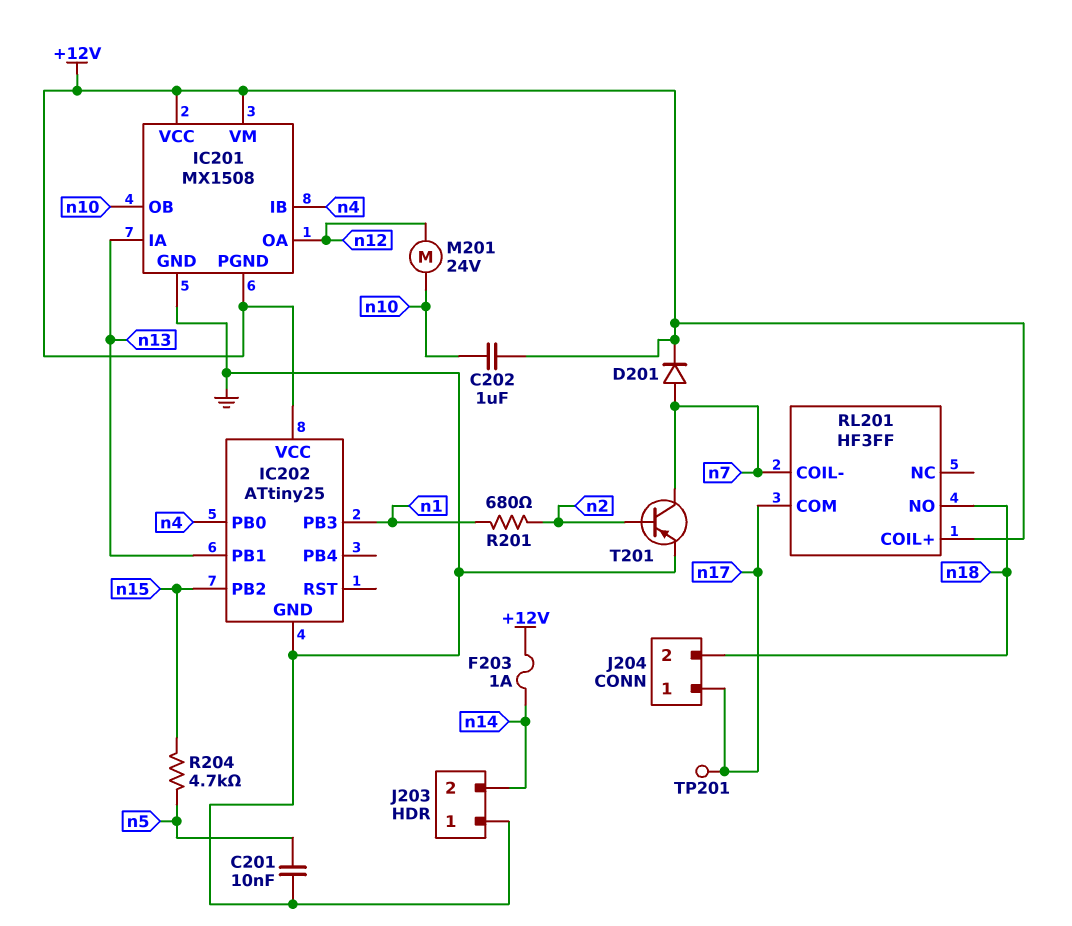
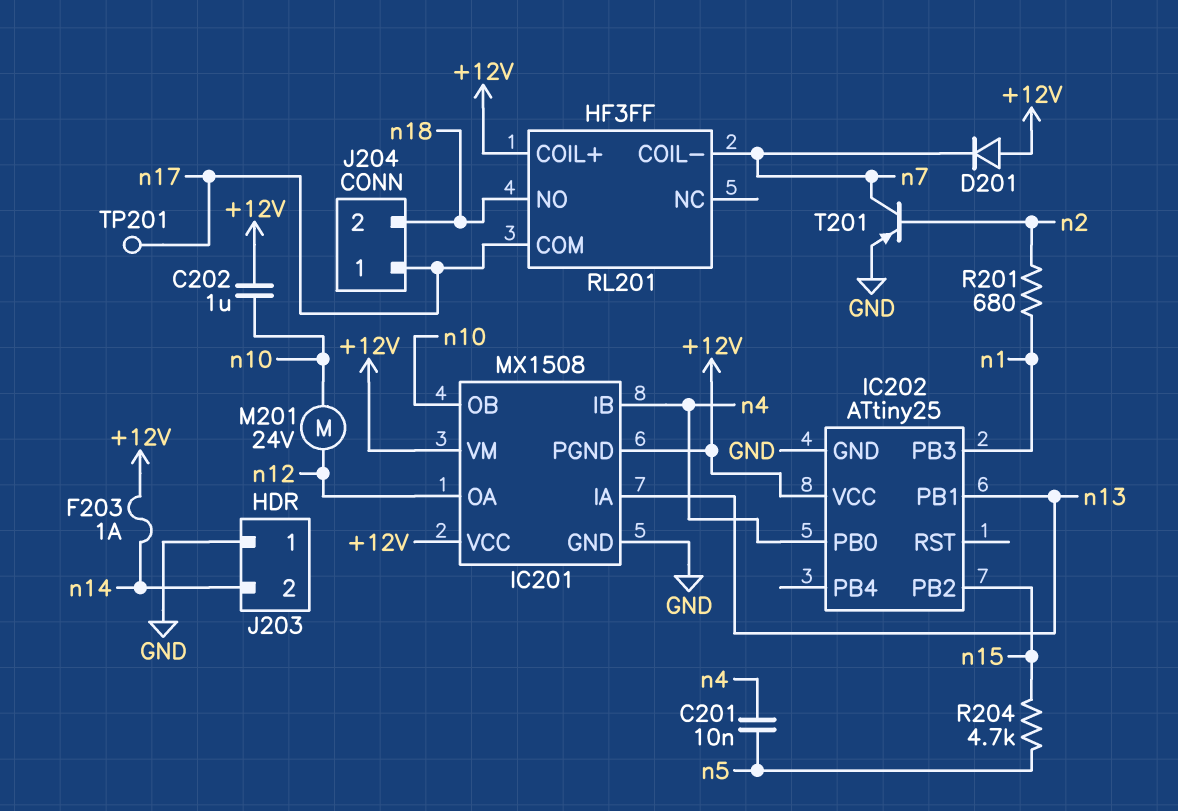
C201: 10nF (GND, n5) -> 10nF (n4, n5)
D201: diode (A n7, K +12V) -> diode (A +12V, K n7)

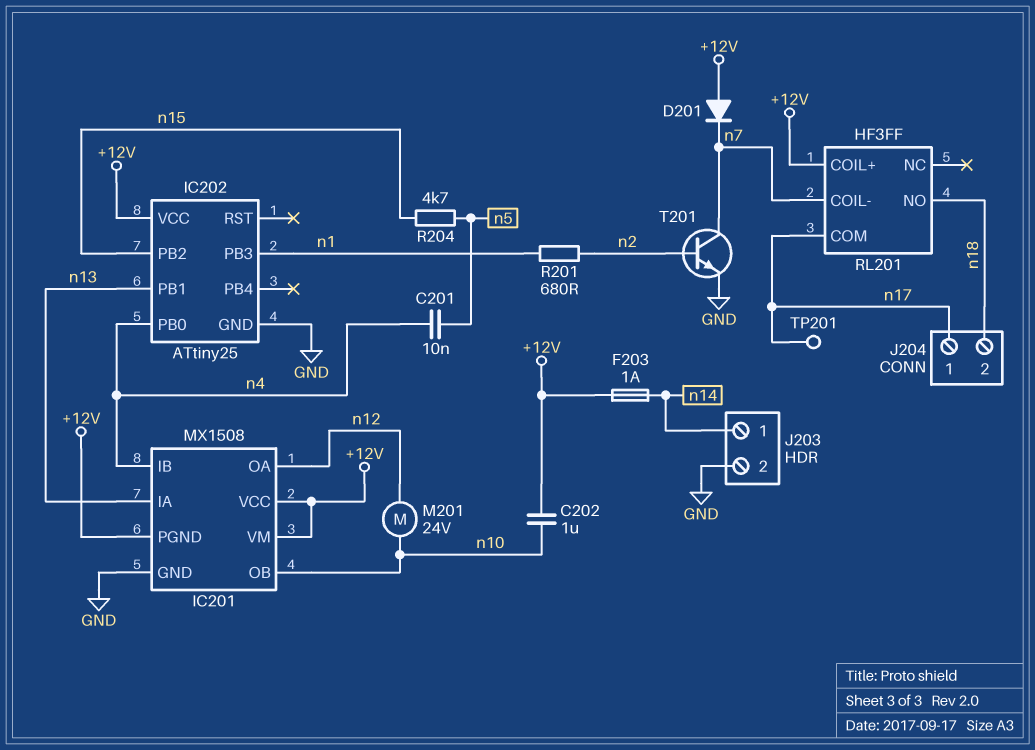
J203 pin 1: GND -> n14
J203 pin 2: n14 -> GND
T201: PNP (B n2, C n7, E GND) -> NPN (B n2, C n7, E GND)

